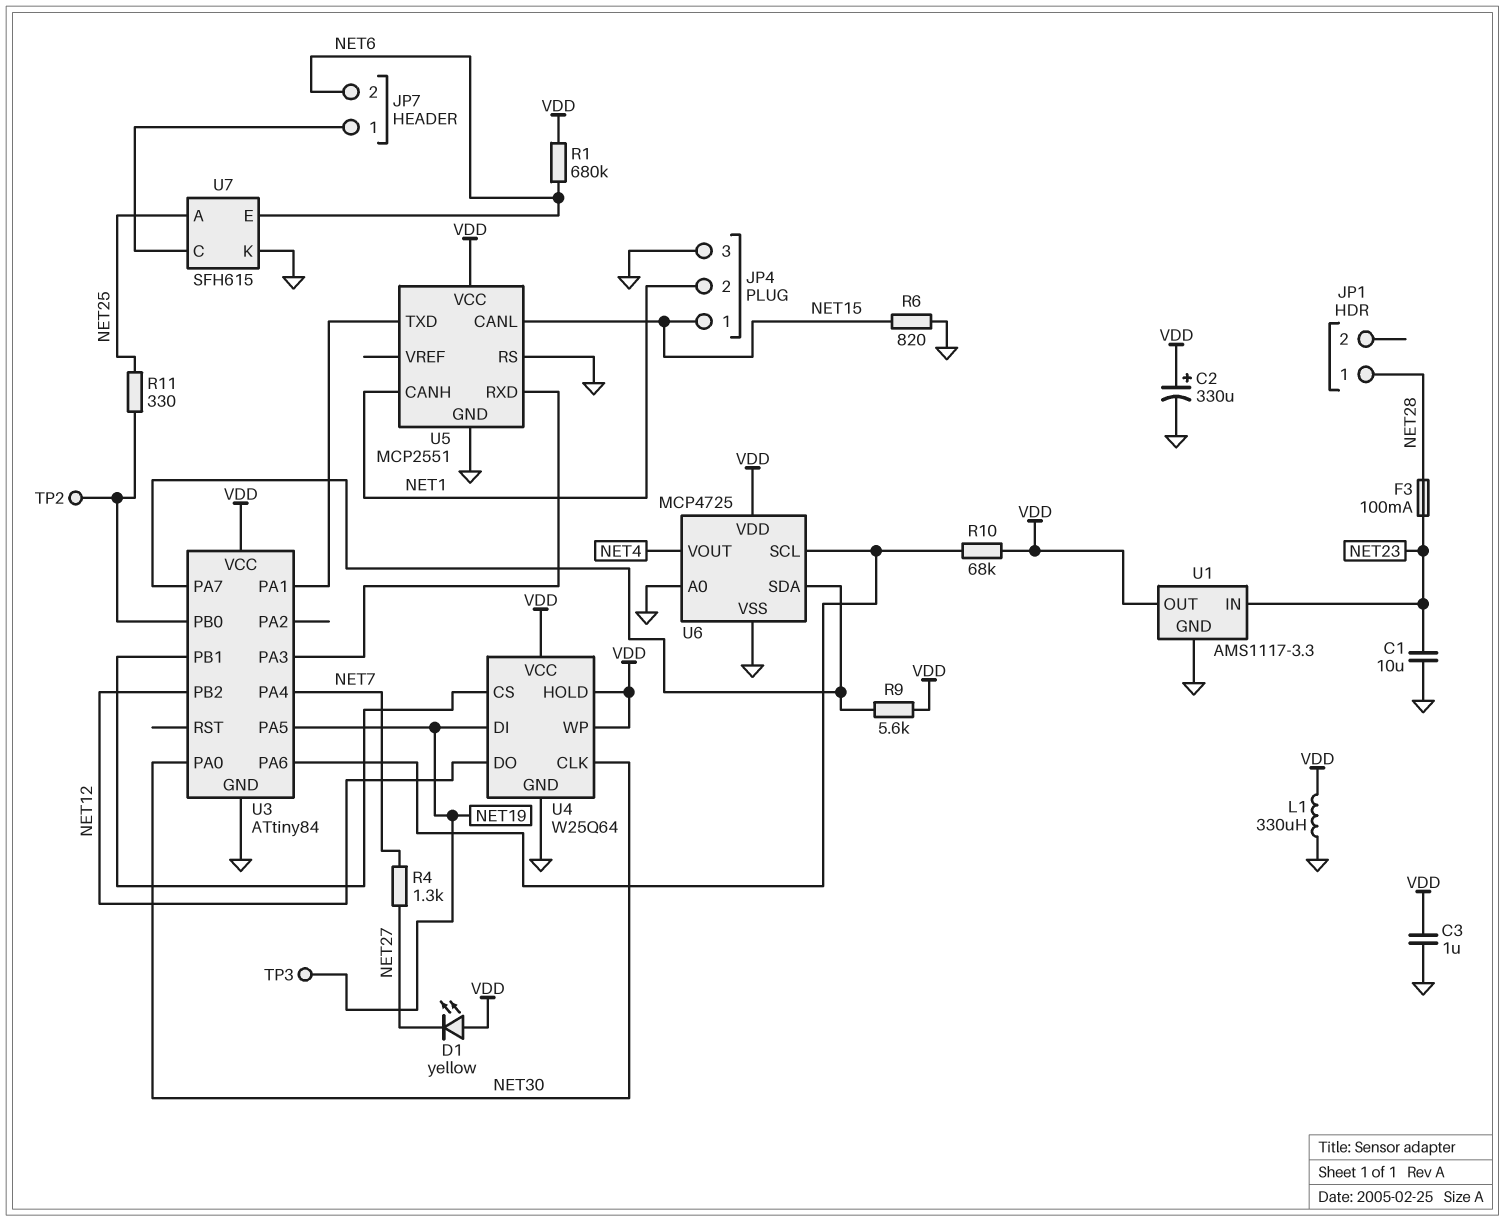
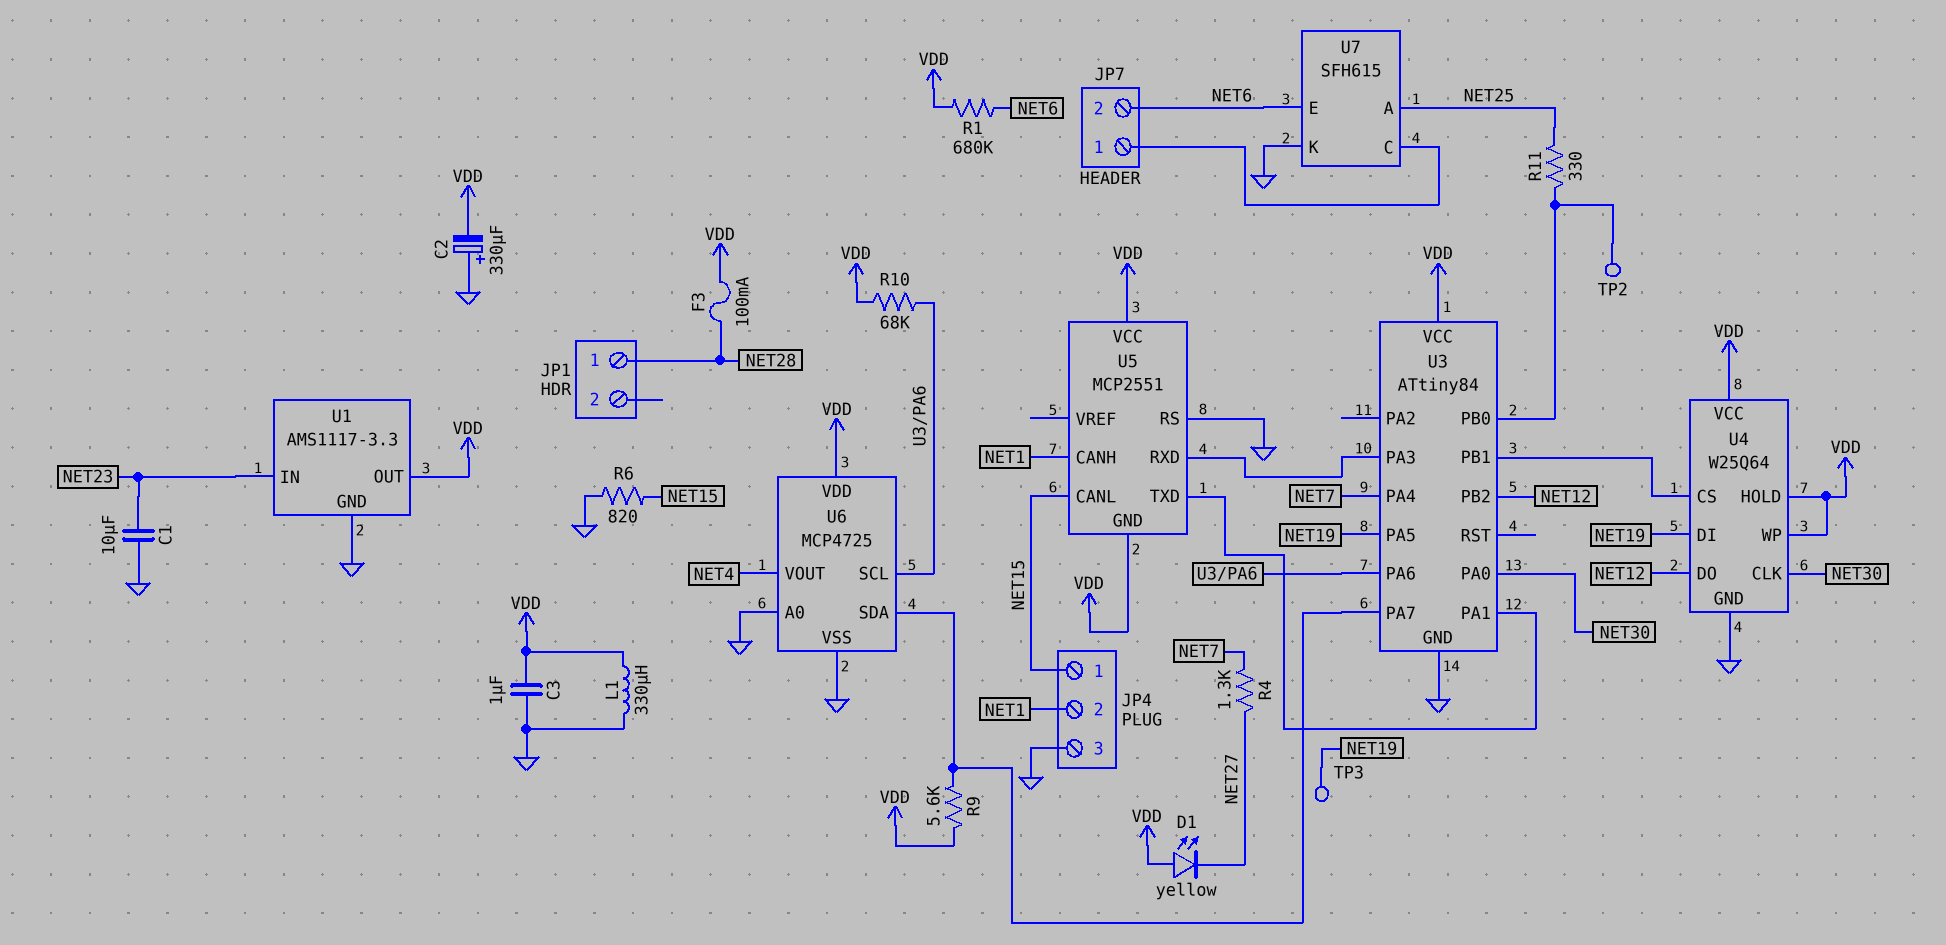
C2: 330uF (plus VDD, minus GND) -> 330uF (plus GND, minus VDD)
F3: 100mA (NET23, NET28) -> 100mA (NET28, VDD)
U5 pin GND: GND -> VDD

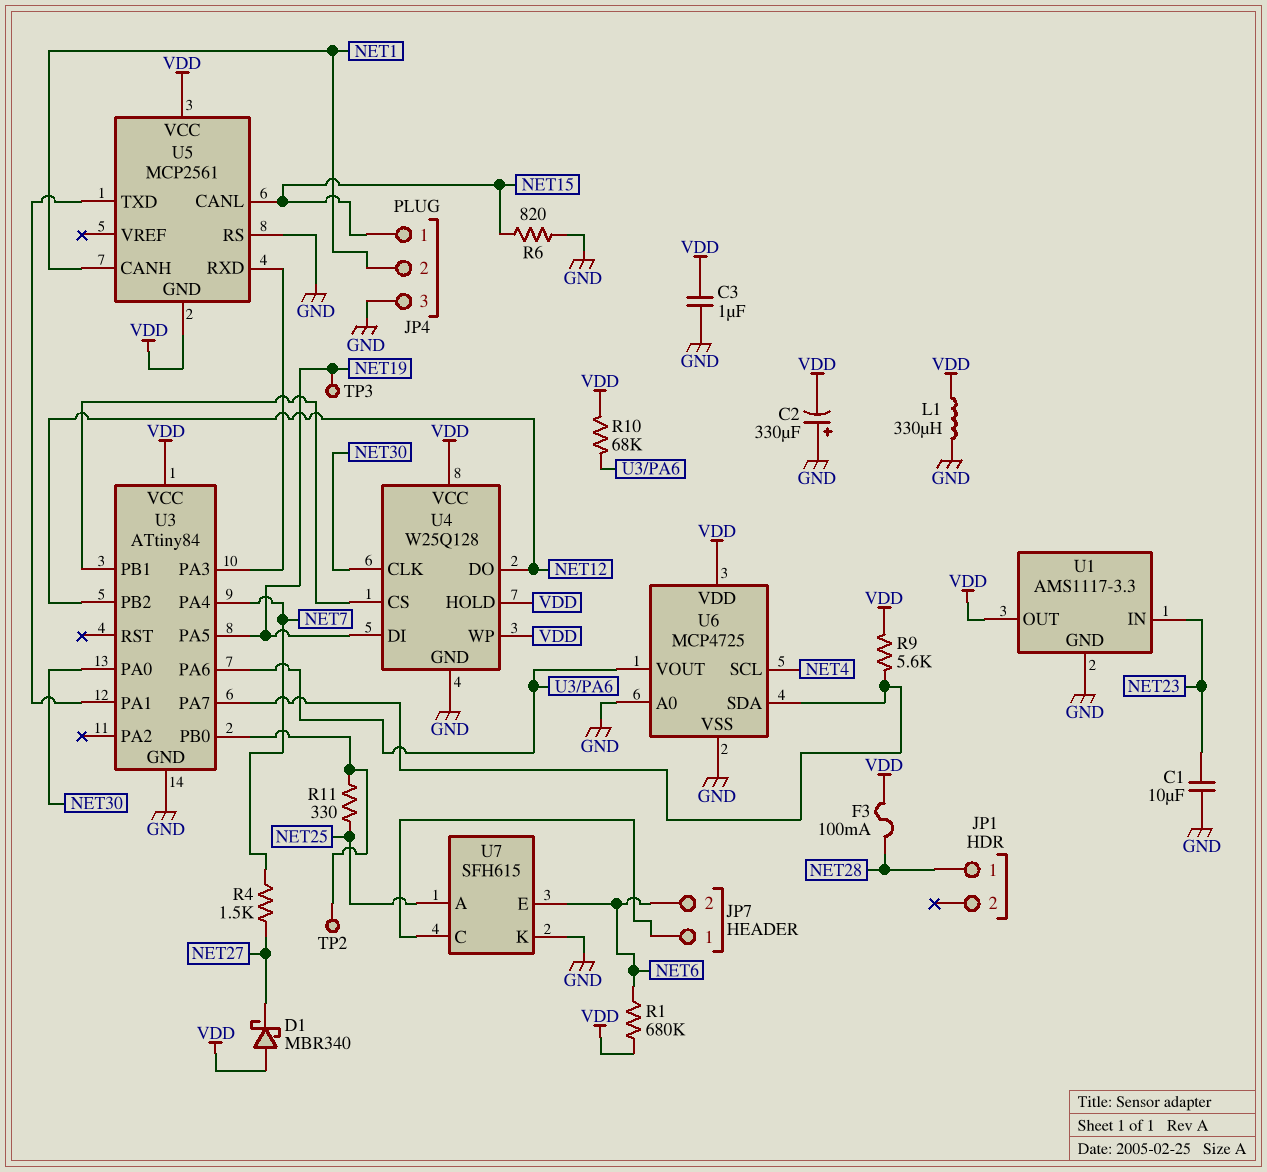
D1: LED yellow (A VDD, K NET27) -> schottky MBR340 (A VDD, K NET27)
R4: 1.3k (NET7, NET27) -> 1.5k (NET7, NET27)
U4: W25Q64 -> W25Q128
U5: MCP2551 -> MCP2561
U6 pin SCL: U3/PA6 -> NET4
U6 pin VOUT: NET4 -> U3/PA6

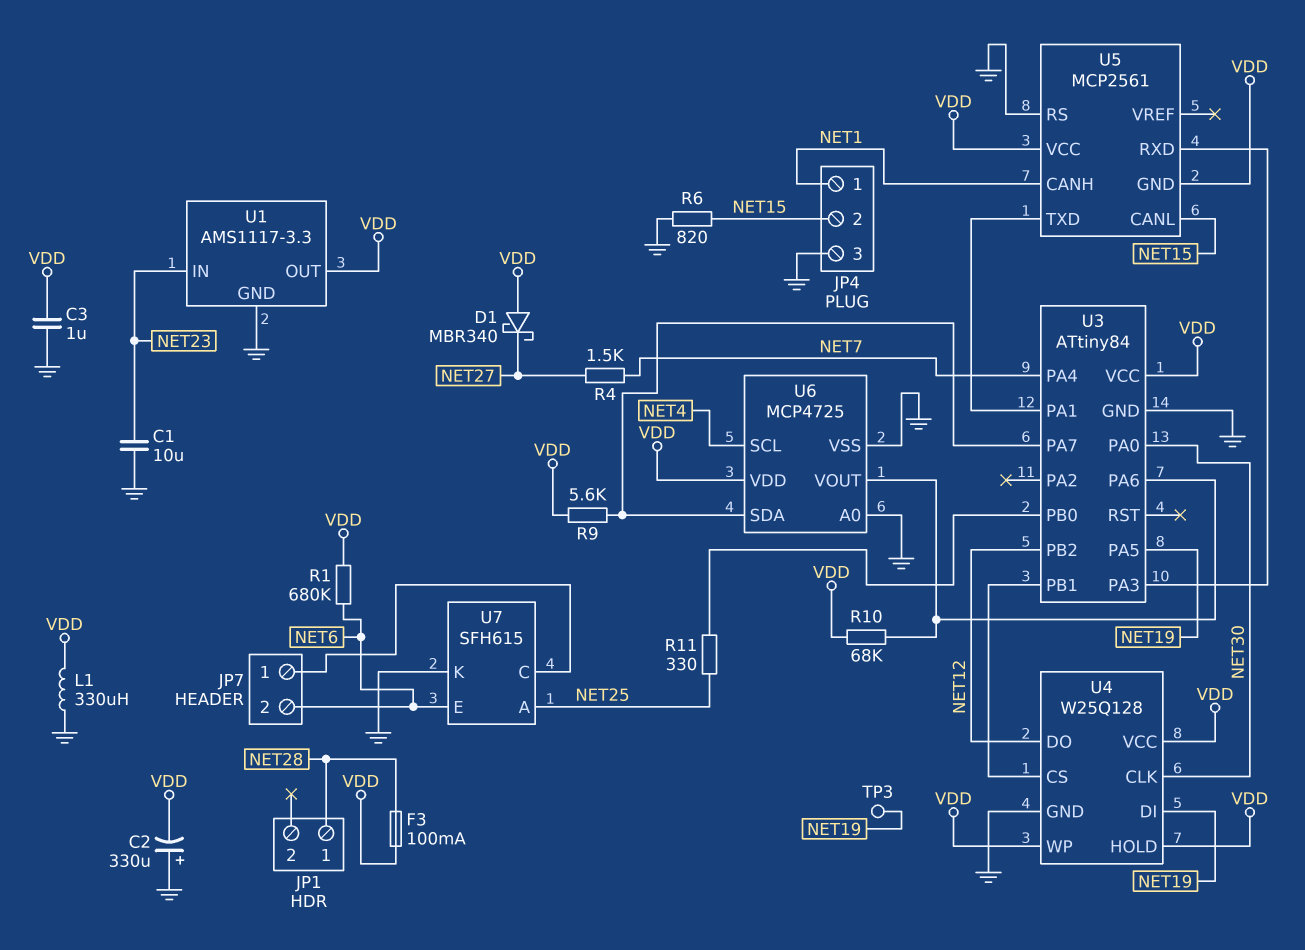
JP4 pin 1: NET15 -> NET1
JP4 pin 2: NET1 -> NET15
TP2: test point (U3/PB0) -> none

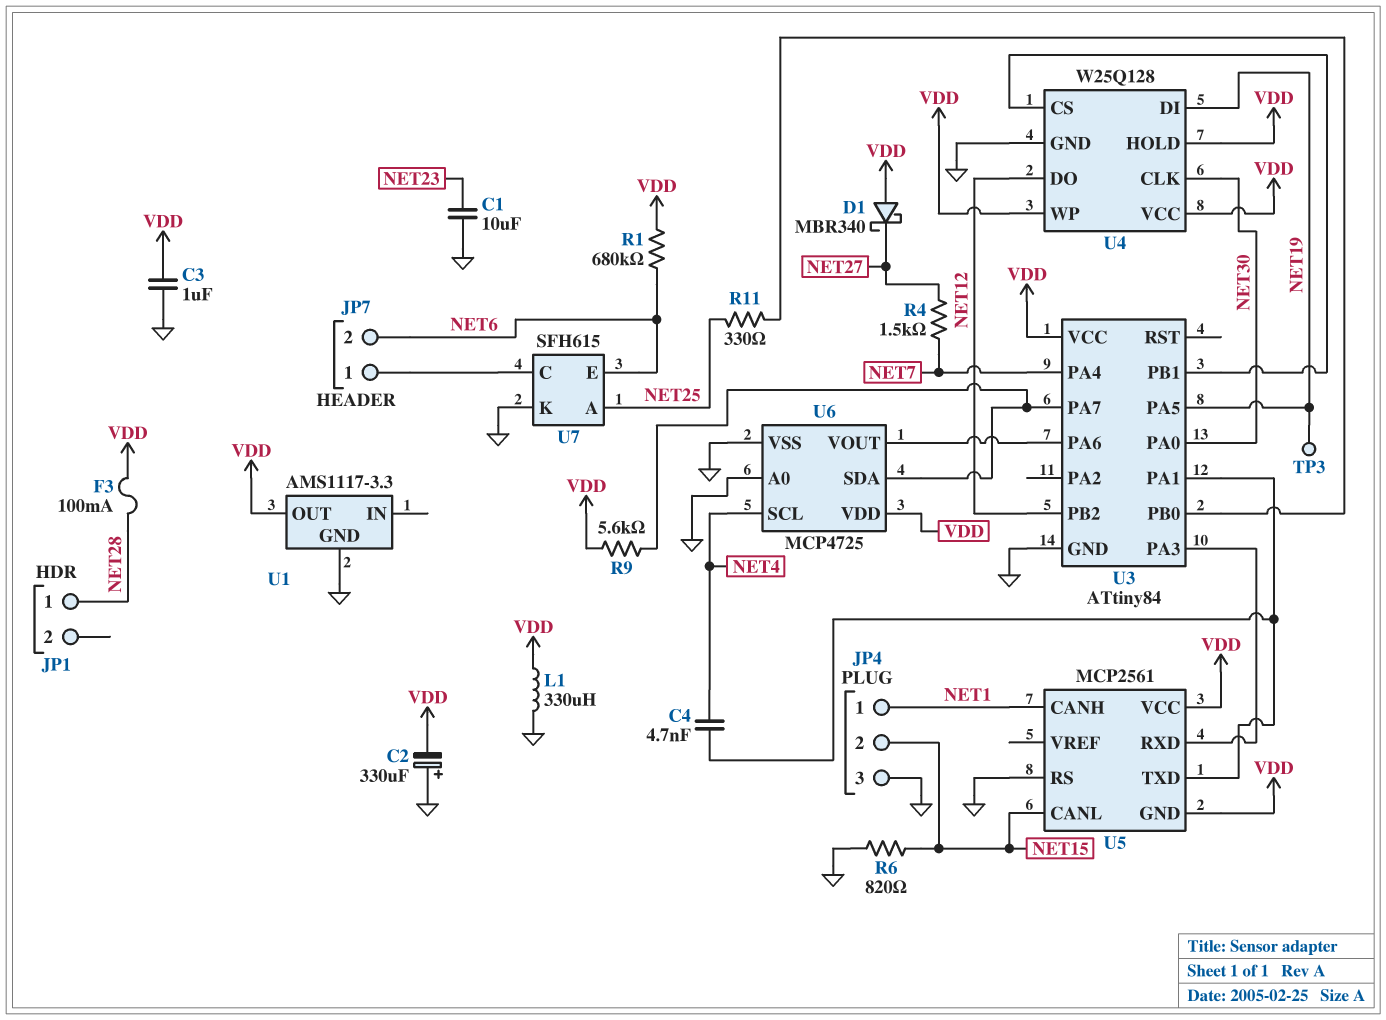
C4: none -> 4.7nF (NET4, U3/PA1)
R10: 68k (U3/PA6, VDD) -> none
U1 pin IN: NET23 -> none

